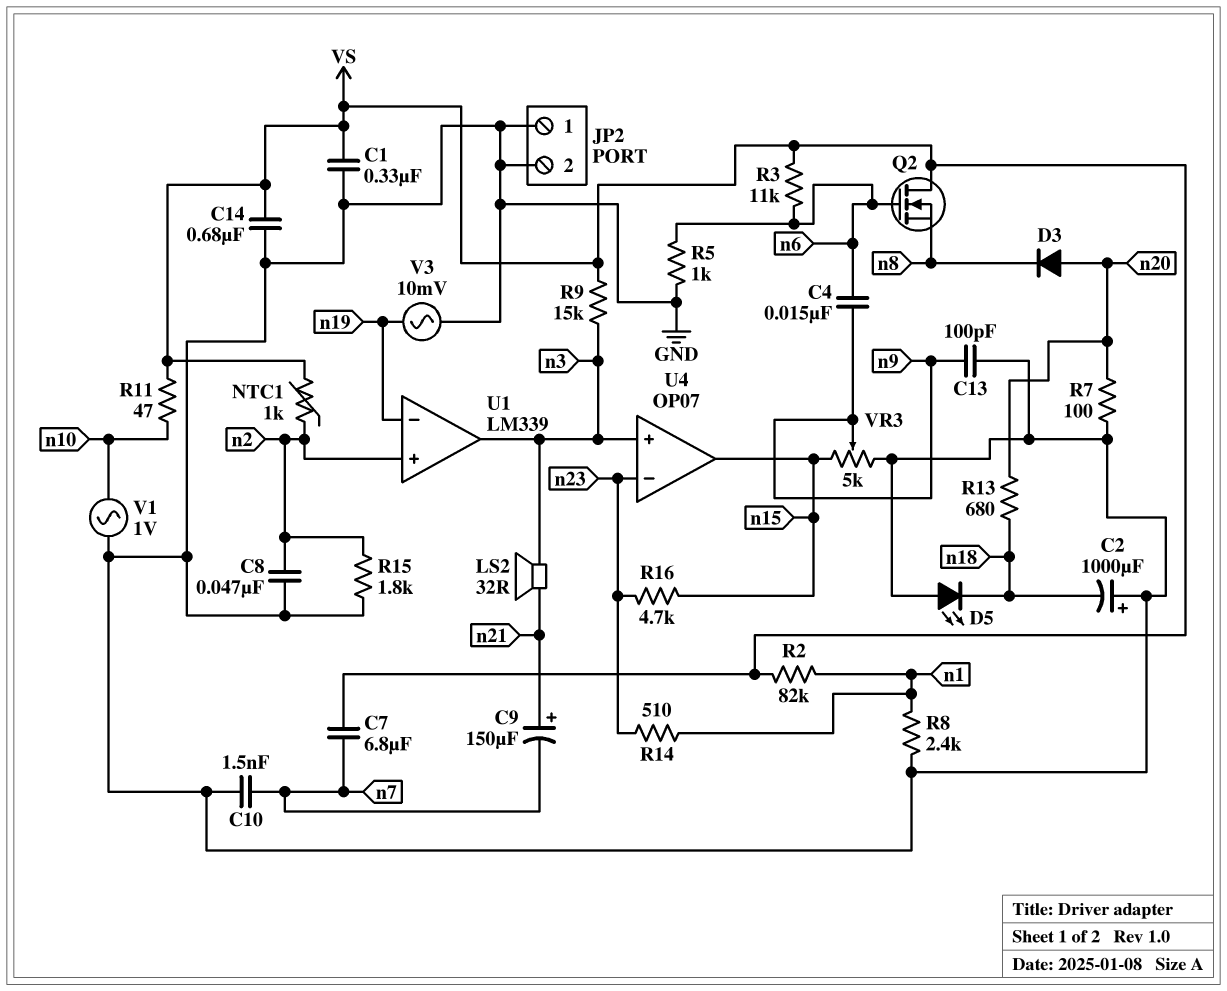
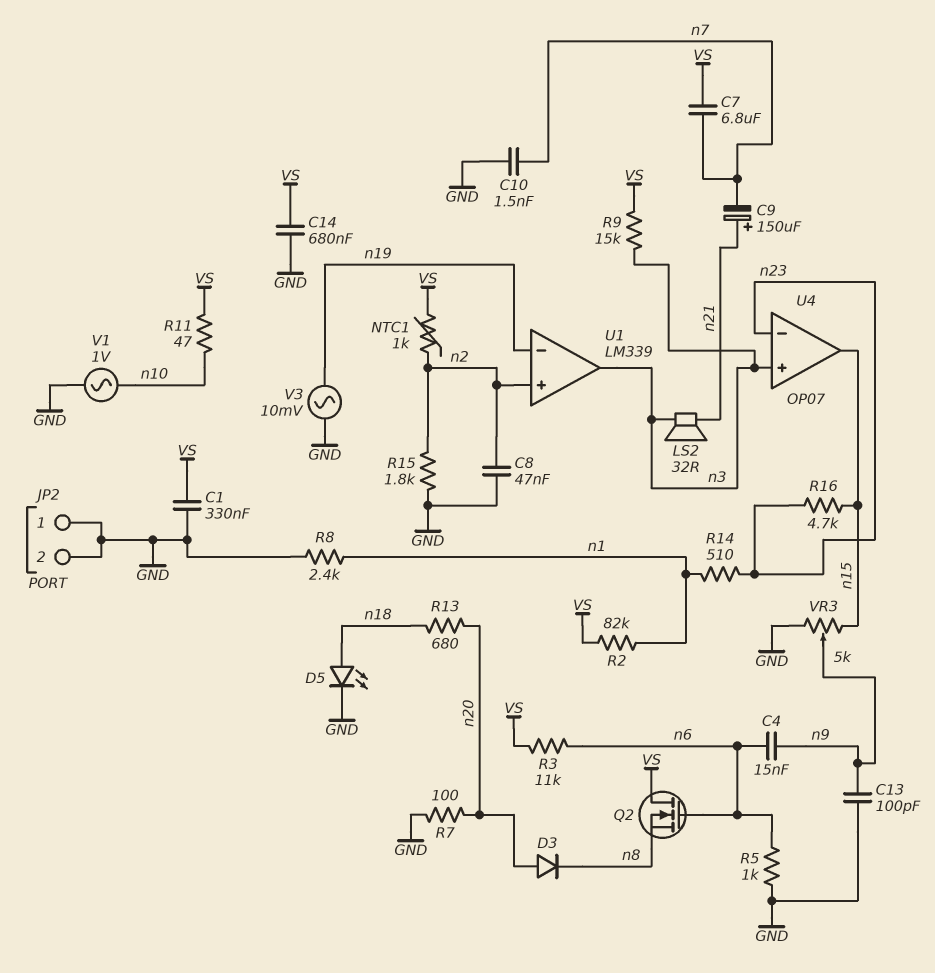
C2: 1000uF (plus GND, minus n18) -> none
D5: LED (A GND, K n18) -> LED (A n18, K GND)

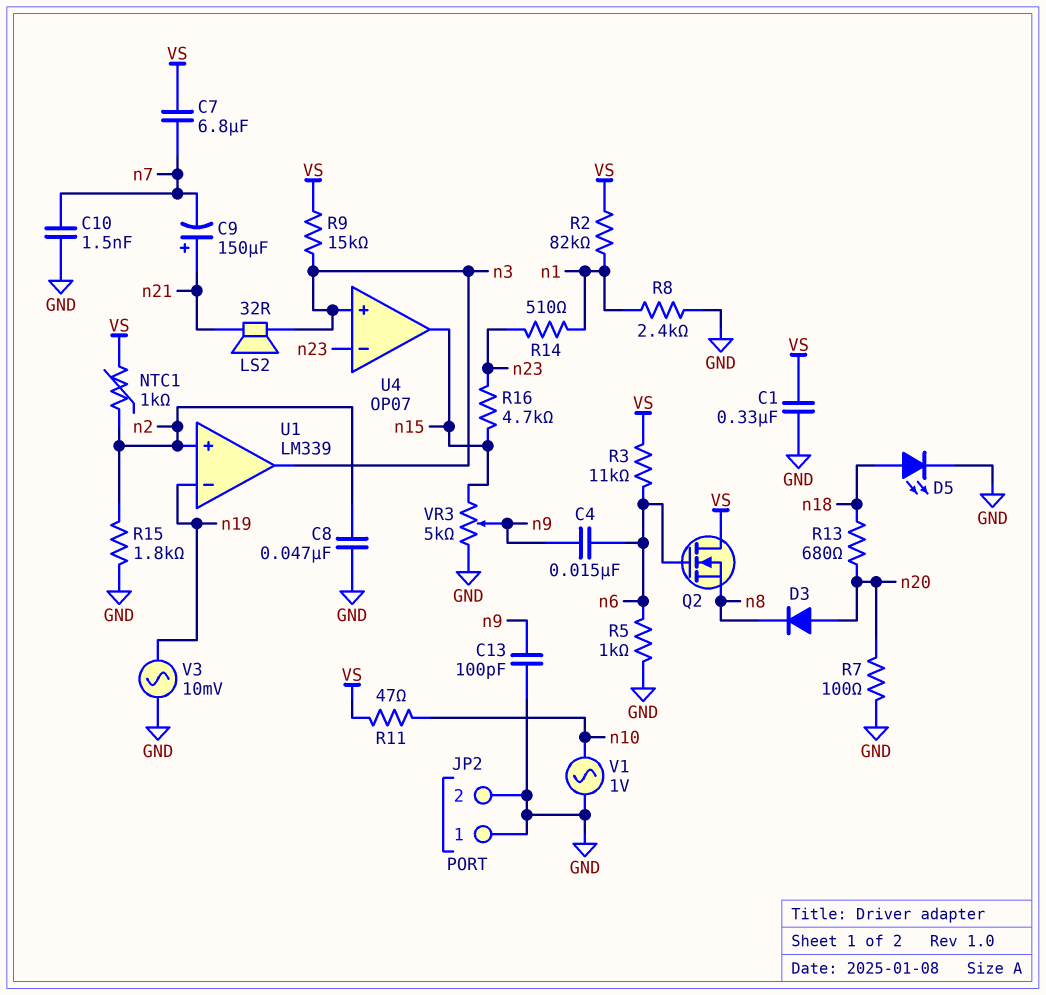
C14: 680nF (GND, VS) -> none

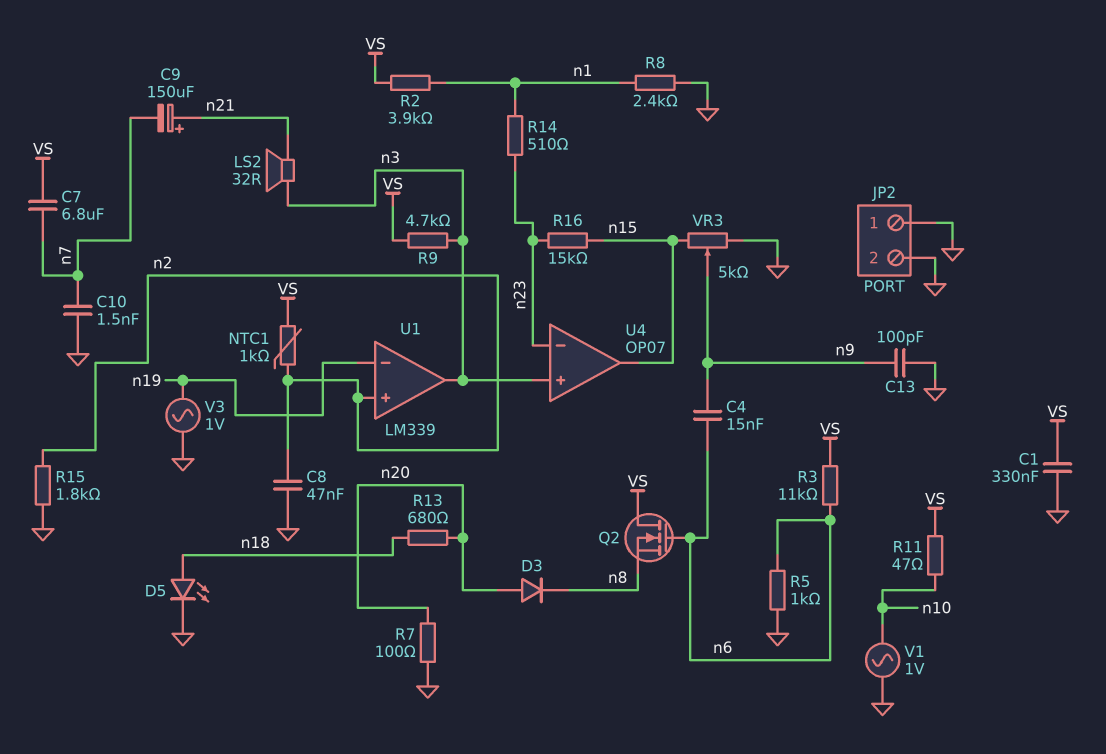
R2: 82k (VS, n1) -> 3.9k (VS, n1)
R9: 15k (VS, n3) -> 4.7k (VS, n3)
R16: 4.7k (n15, n23) -> 15k (n15, n23)
V3: AC 10mV (GND, n19) -> AC 1V (GND, n19)

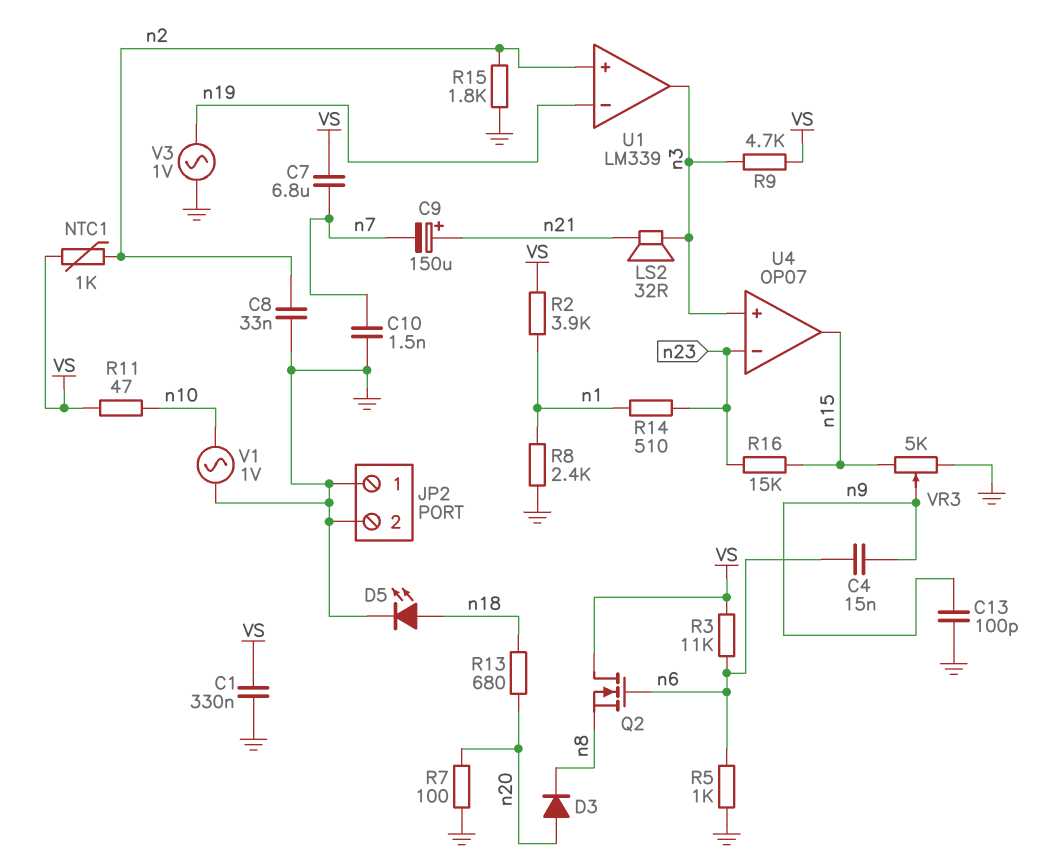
C8: 47nF (GND, n2) -> 33nF (GND, n2)

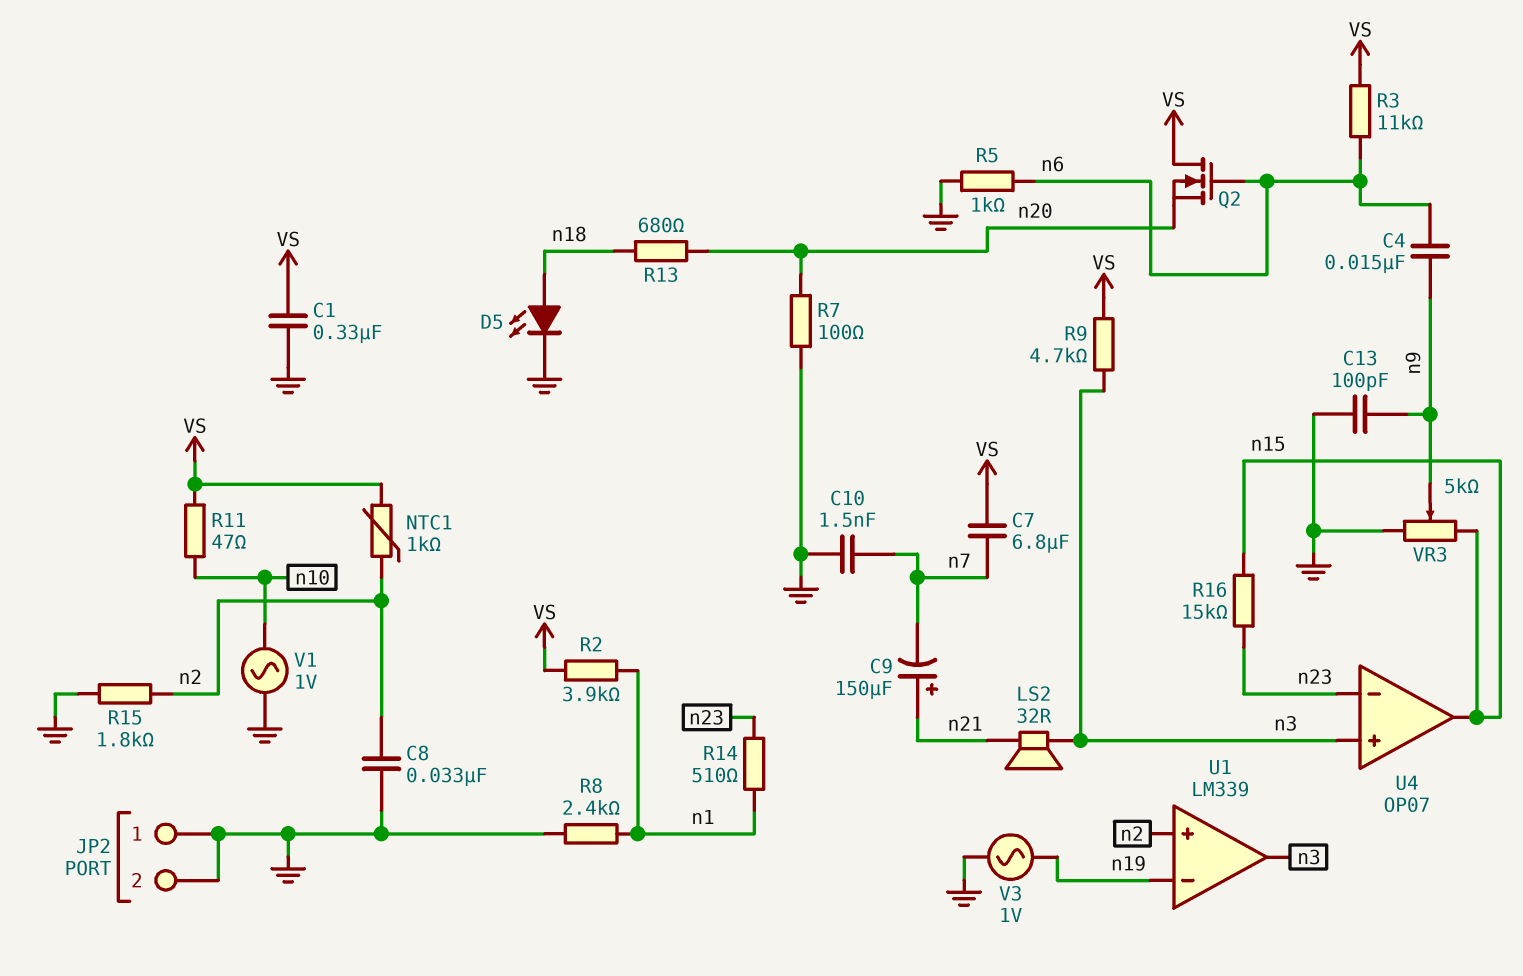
D3: diode (A n20, K n8) -> none
Q2: NMOS (G n6, D VS, S n8) -> NMOS (G n6, D VS, S n20)

